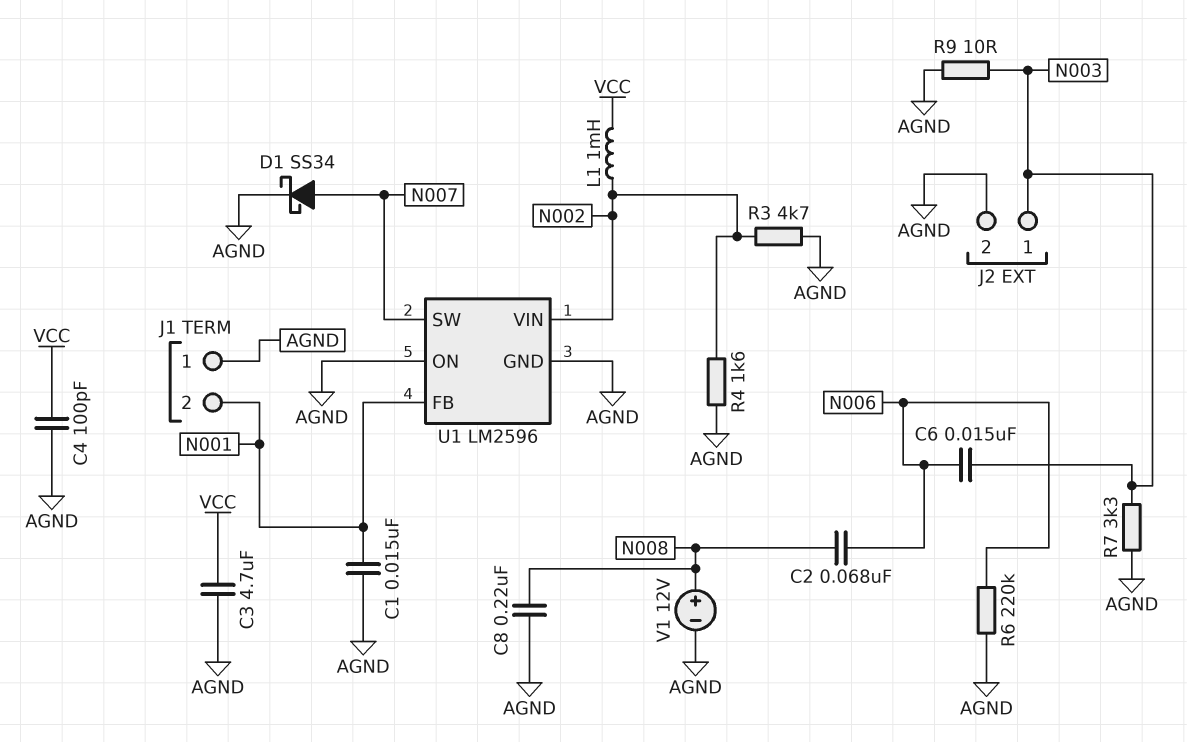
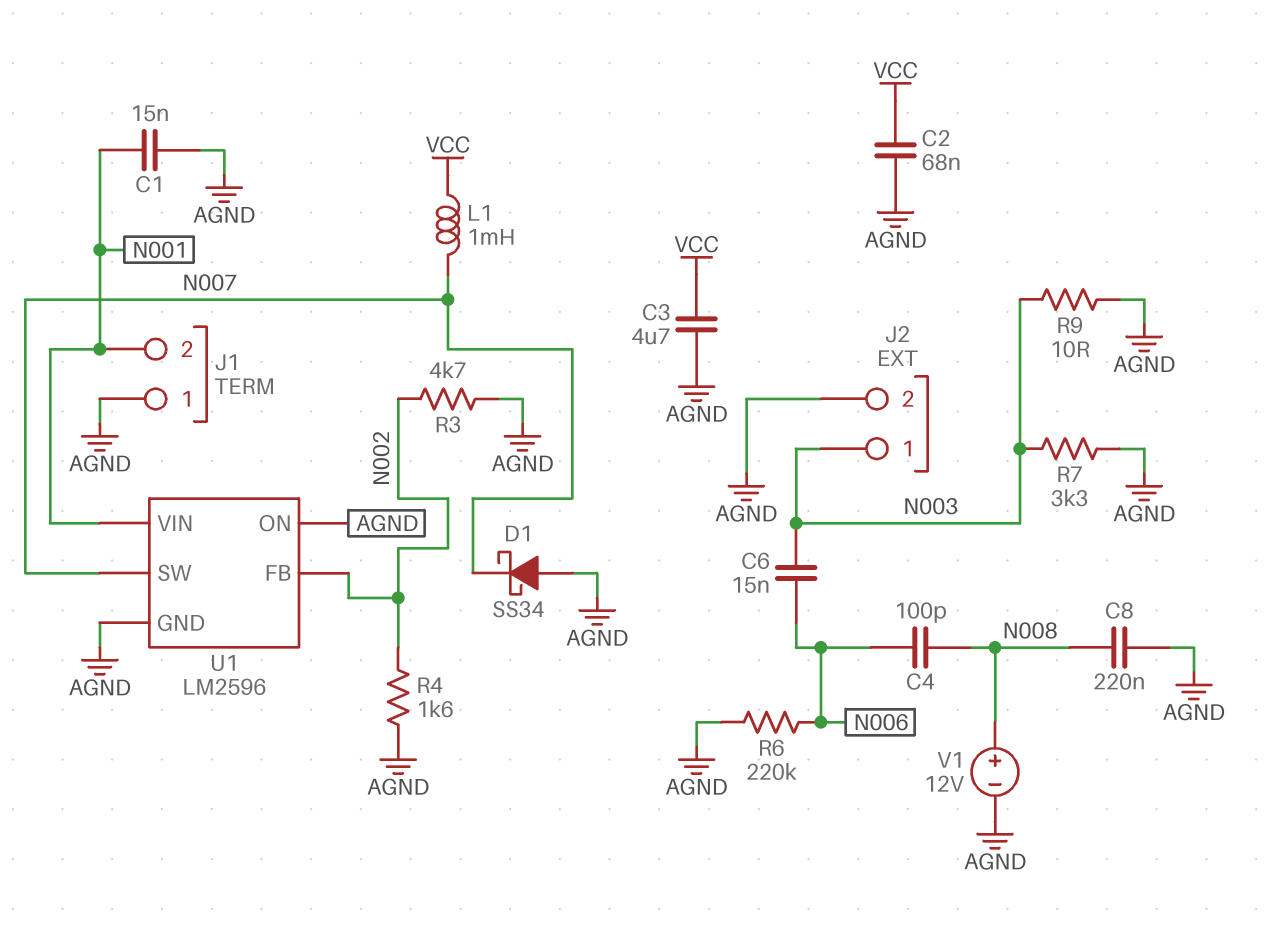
C2: 68nF (N006, N008) -> 68nF (AGND, VCC)
C4: 100pF (AGND, VCC) -> 100pF (N006, N008)
D1: schottky SS34 (A N007, K AGND) -> schottky SS34 (A AGND, K N007)
L1: 1mH (N002, VCC) -> 1mH (N007, VCC)
U1 pin FB: N001 -> N002
U1 pin VIN: N002 -> N001

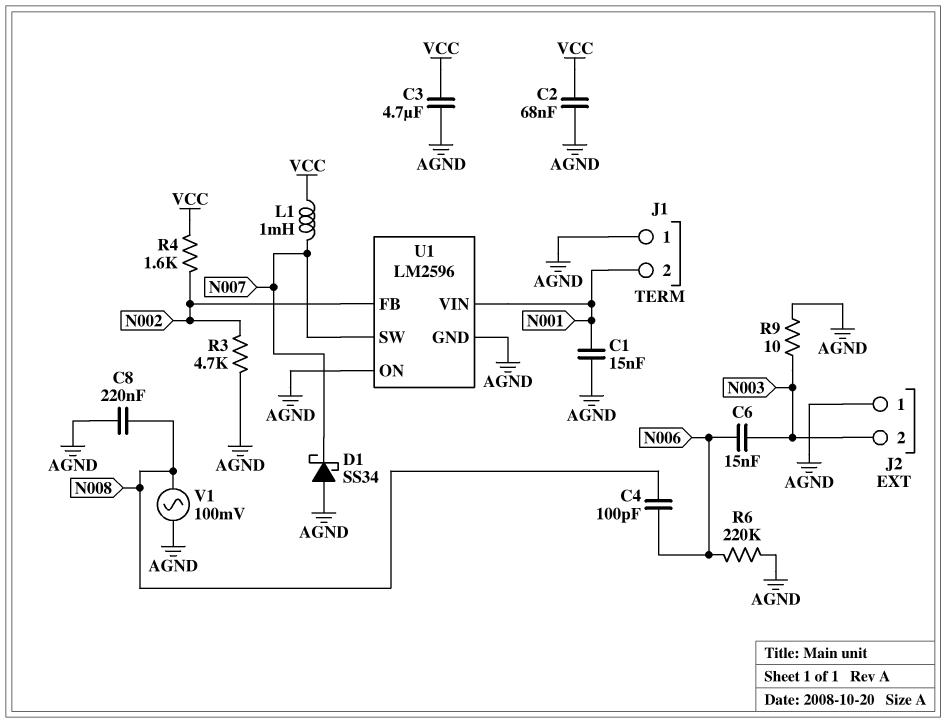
J2 pin 1: N003 -> AGND
J2 pin 2: AGND -> N003
R4: 1.6k (AGND, N002) -> 1.6k (N002, VCC)
R7: 3.3k (AGND, N003) -> none
V1: 12V (plus N008, minus AGND) -> AC 100mV (AGND, N008)

